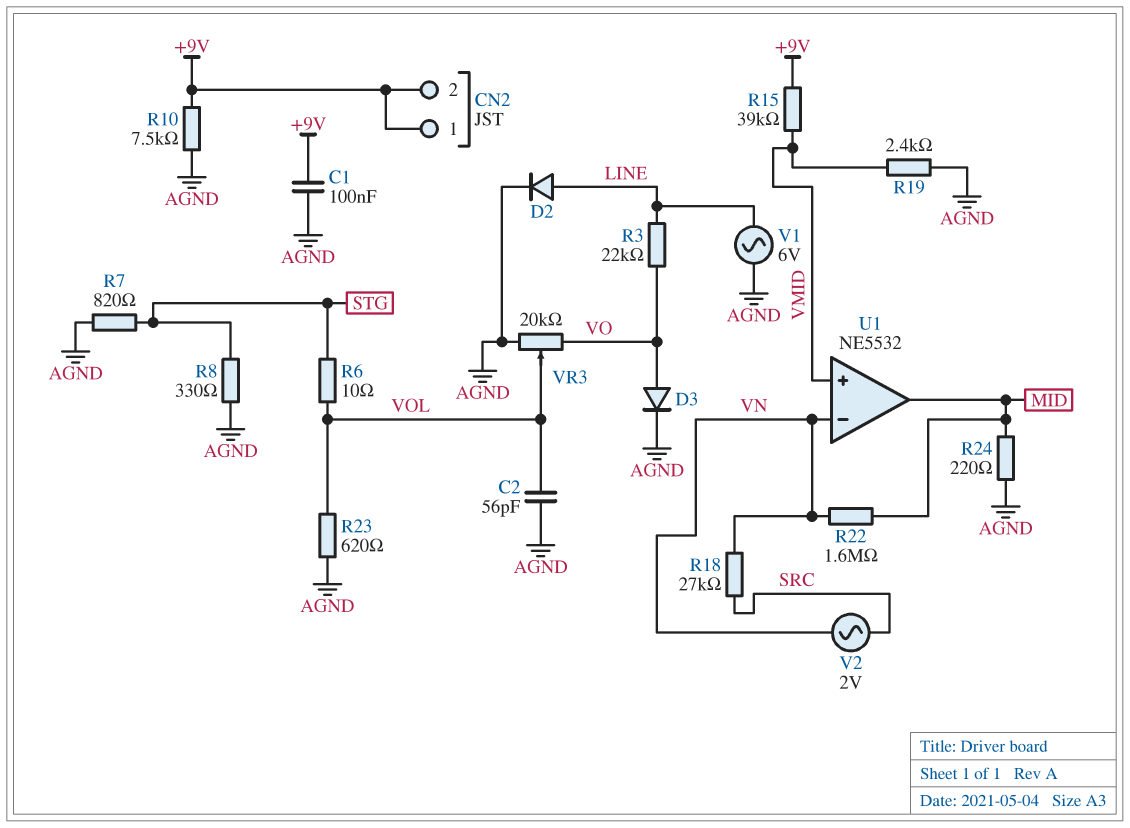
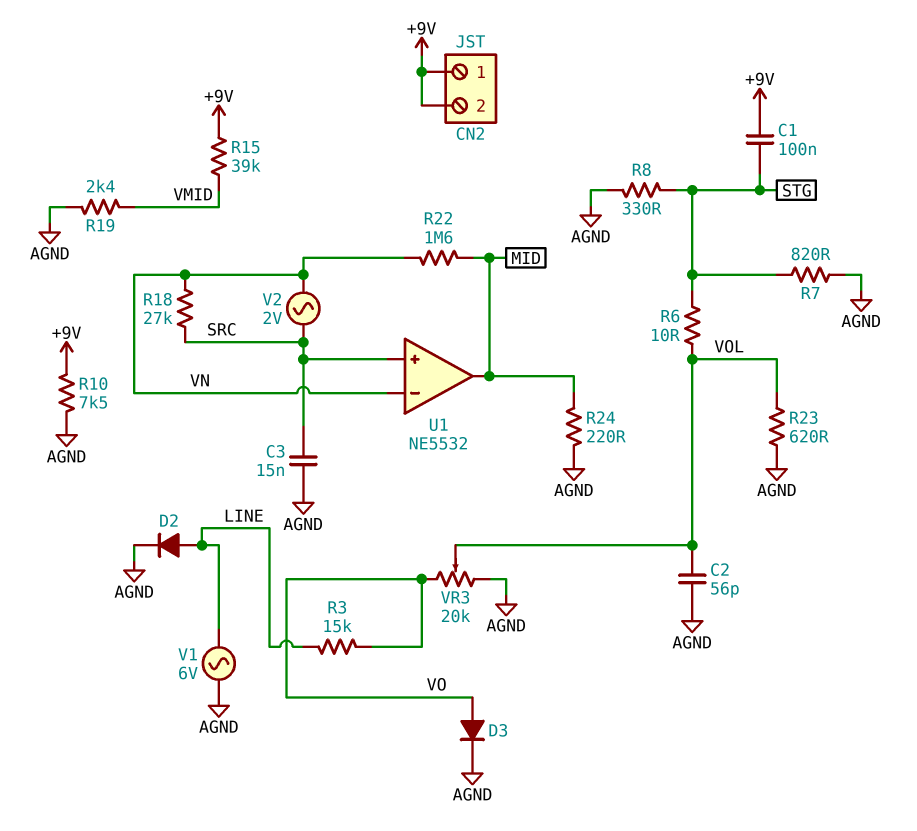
C1: 100nF (+9V, AGND) -> 100nF (+9V, STG)
C3: none -> 15nF (AGND, SRC)
R3: 22k (LINE, VO) -> 15k (LINE, VO)
U1 pin in+: VMID -> SRC

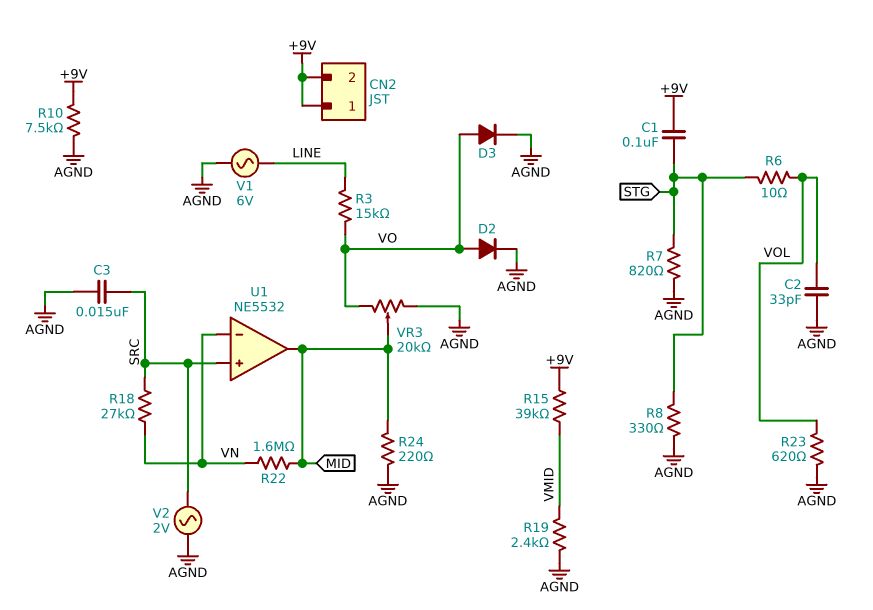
C2: 56pF (AGND, VOL) -> 33pF (AGND, VOL)
D2: diode (A LINE, K AGND) -> diode (A VO, K AGND)
V2: AC 2V (SRC, VN) -> AC 2V (AGND, SRC)
VR3: 20k (AGND, VO, wiper VOL) -> 20k (AGND, VO, wiper MID)

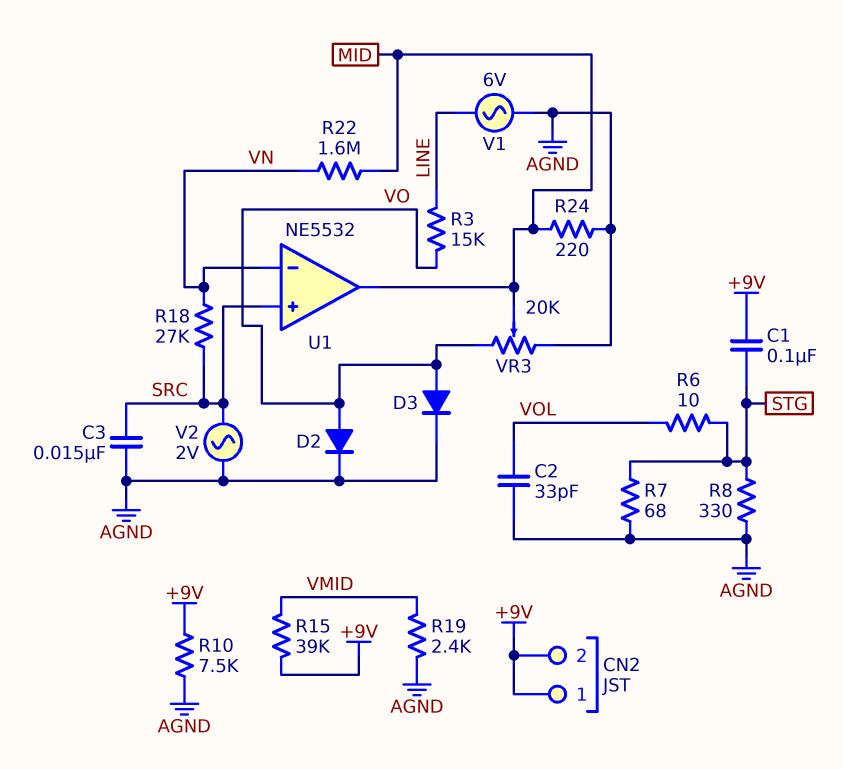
R7: 820 (AGND, STG) -> 68 (AGND, STG)
R23: 620 (AGND, VOL) -> none

